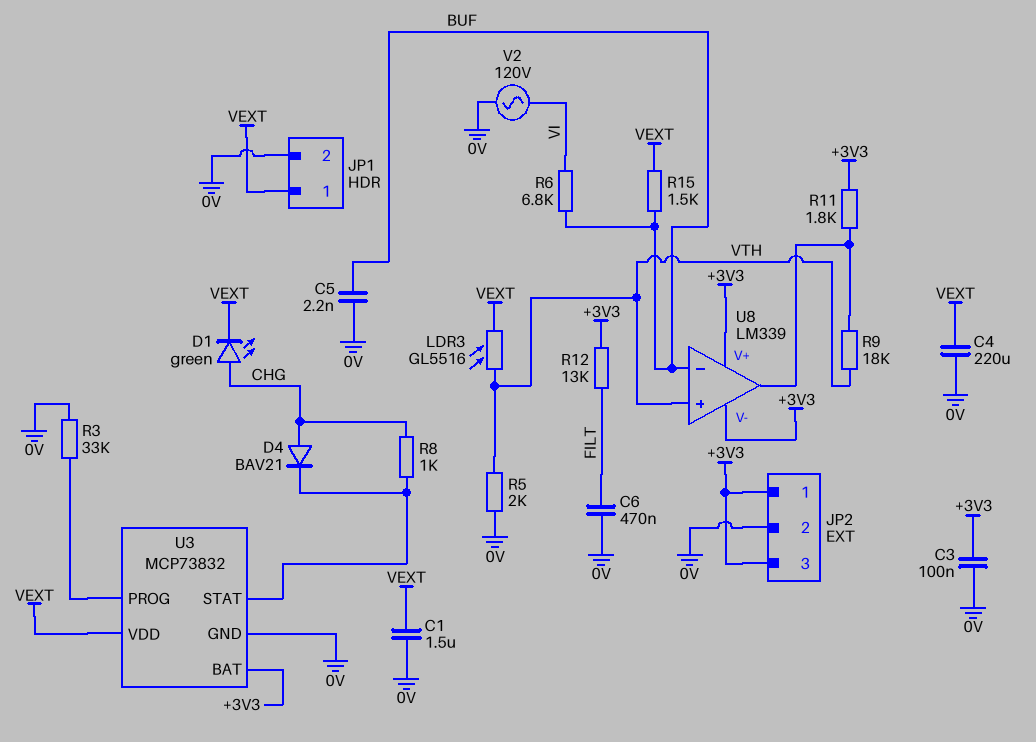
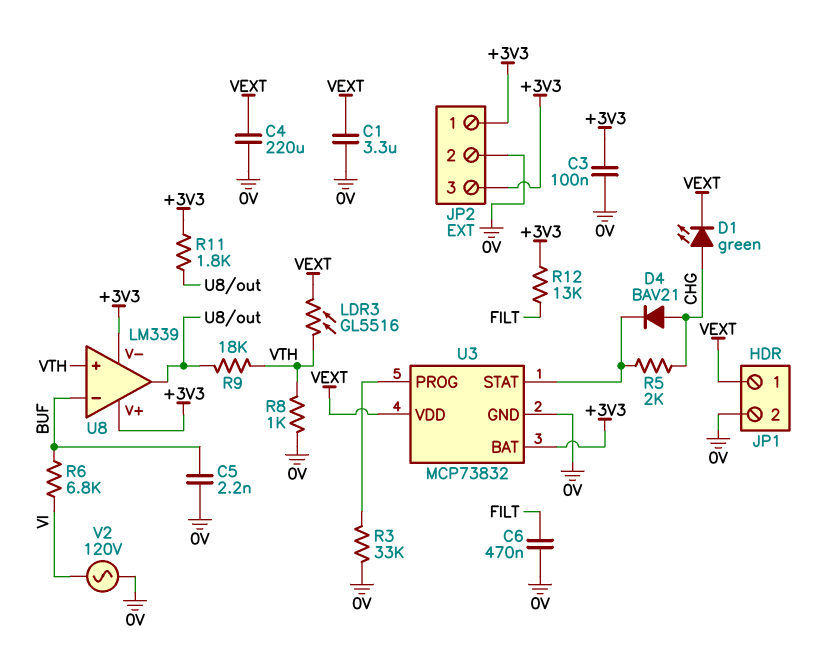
C1: 1.5uF (0V, VEXT) -> 3.3uF (0V, VEXT)
R5: 2k (0V, VTH) -> 2k (CHG, U3/STAT)
R8: 1k (CHG, U3/STAT) -> 1k (0V, VTH)
R15: 1.5k (BUF, VEXT) -> none

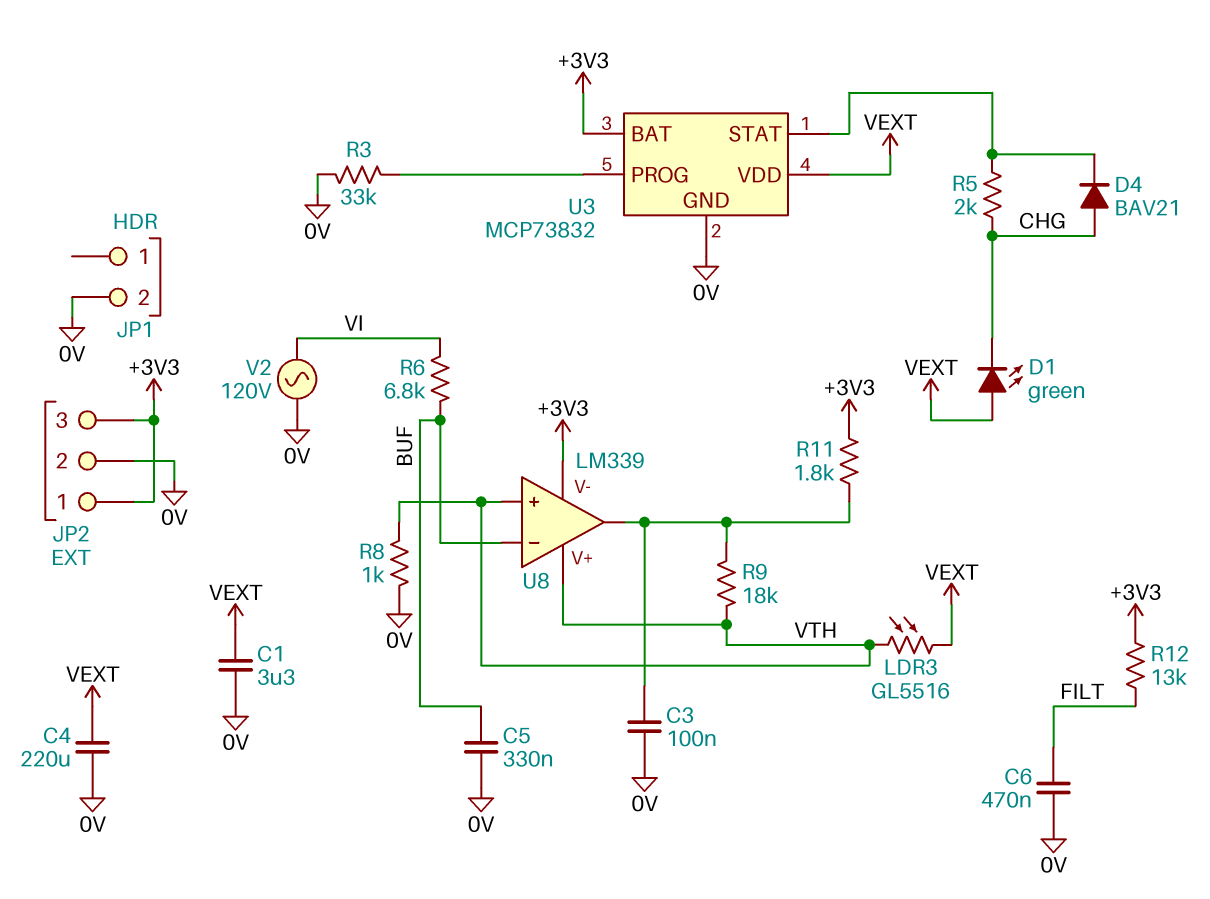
C3: 100nF (+3V3, 0V) -> 100nF (0V, U8/out)
C5: 2.2nF (0V, BUF) -> 330nF (0V, BUF)
D1: LED green (A CHG, K VEXT) -> LED green (A VEXT, K CHG)
JP1 pin 1: VEXT -> none
U8 pin V+: +3V3 -> VTH

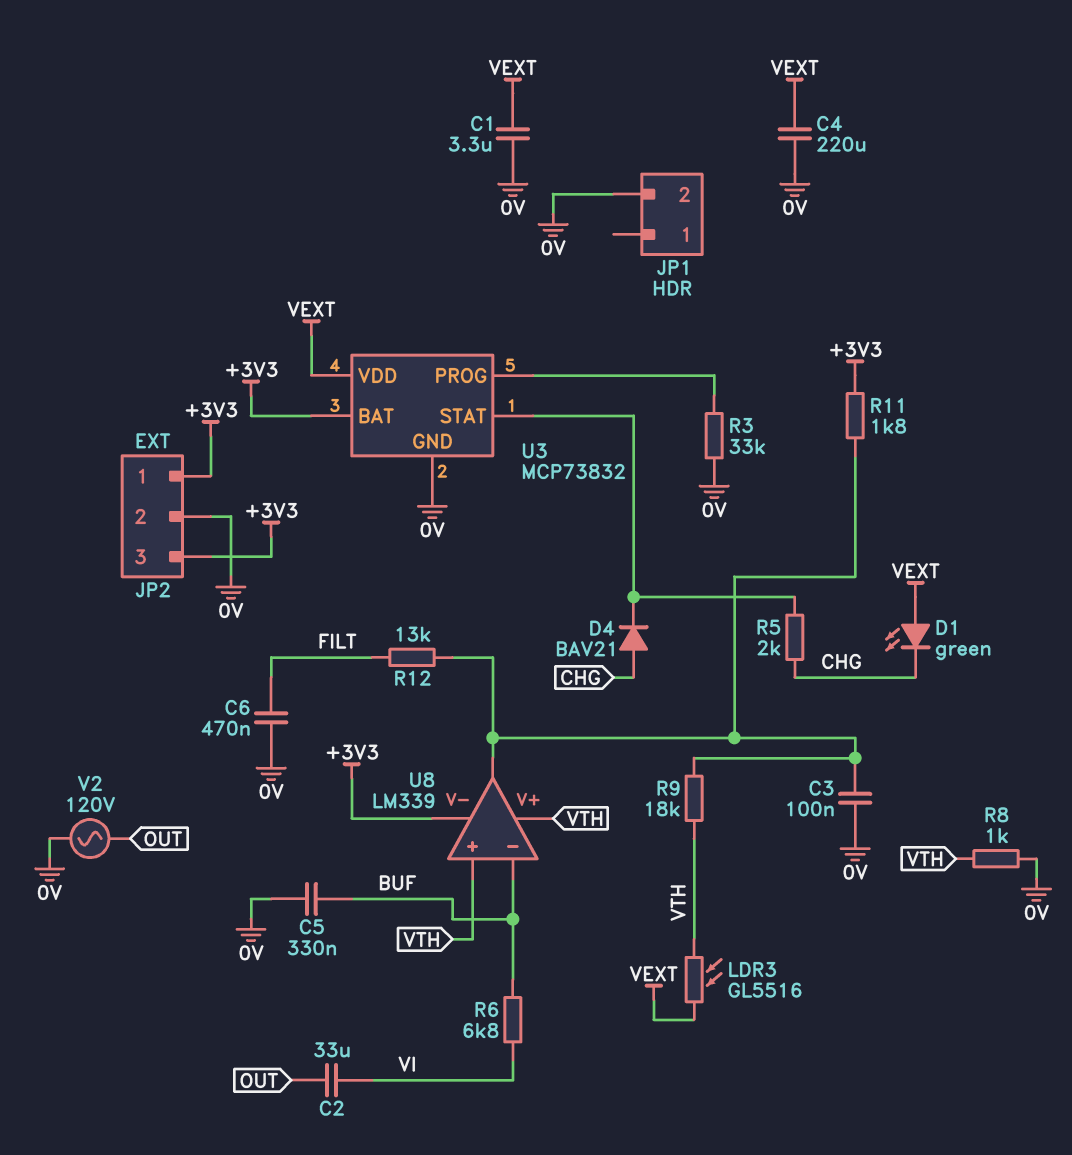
C2: none -> 33uF (OUT, VI)
R12: 13k (+3V3, FILT) -> 13k (FILT, U8/out)
V2: AC 120V (0V, VI) -> AC 120V (0V, OUT)

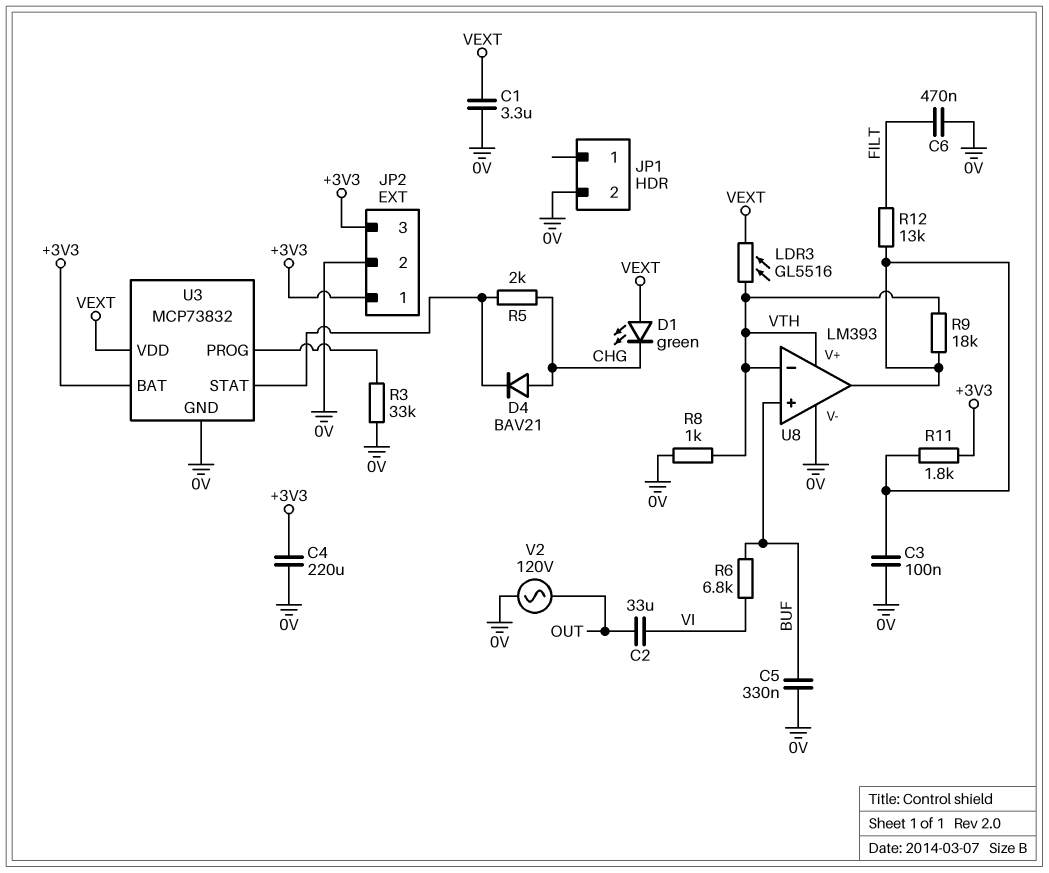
C4: 220uF (0V, VEXT) -> 220uF (+3V3, 0V)
U8: LM339 -> LM393
U8 pin V-: +3V3 -> 0V
U8 pin in+: VTH -> BUF
U8 pin in-: BUF -> VTH

